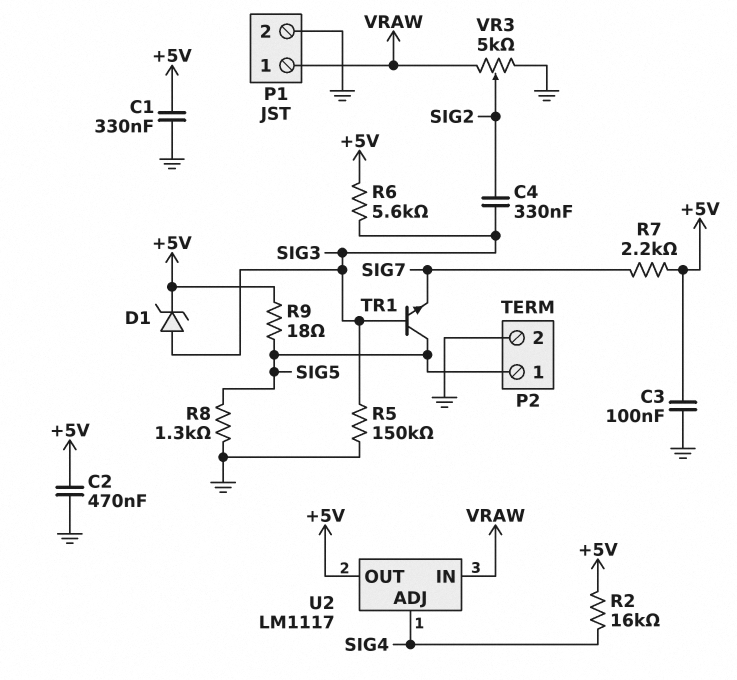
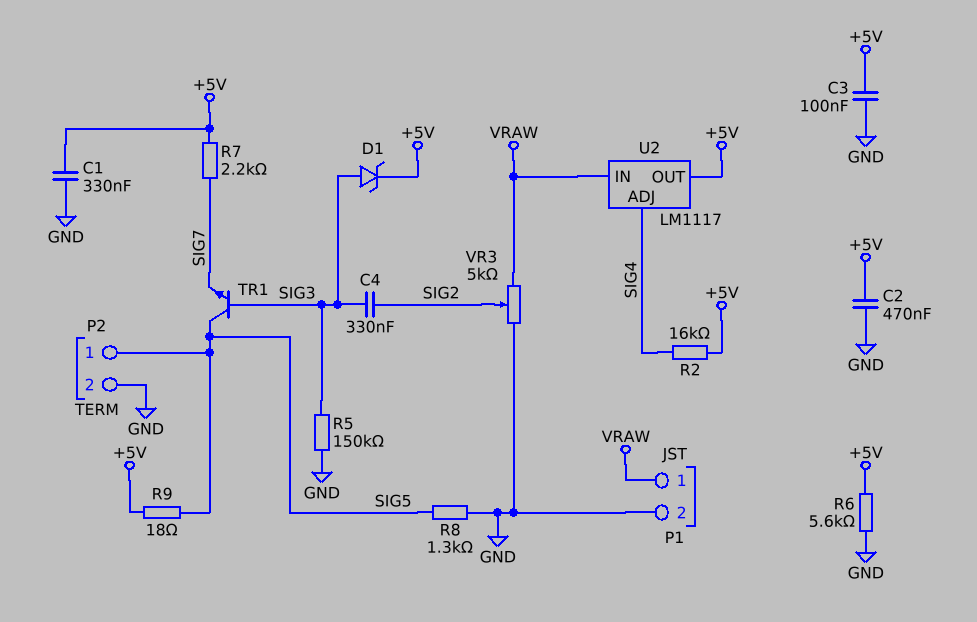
R6: 5.6k (+5V, SIG3) -> 5.6k (+5V, GND)

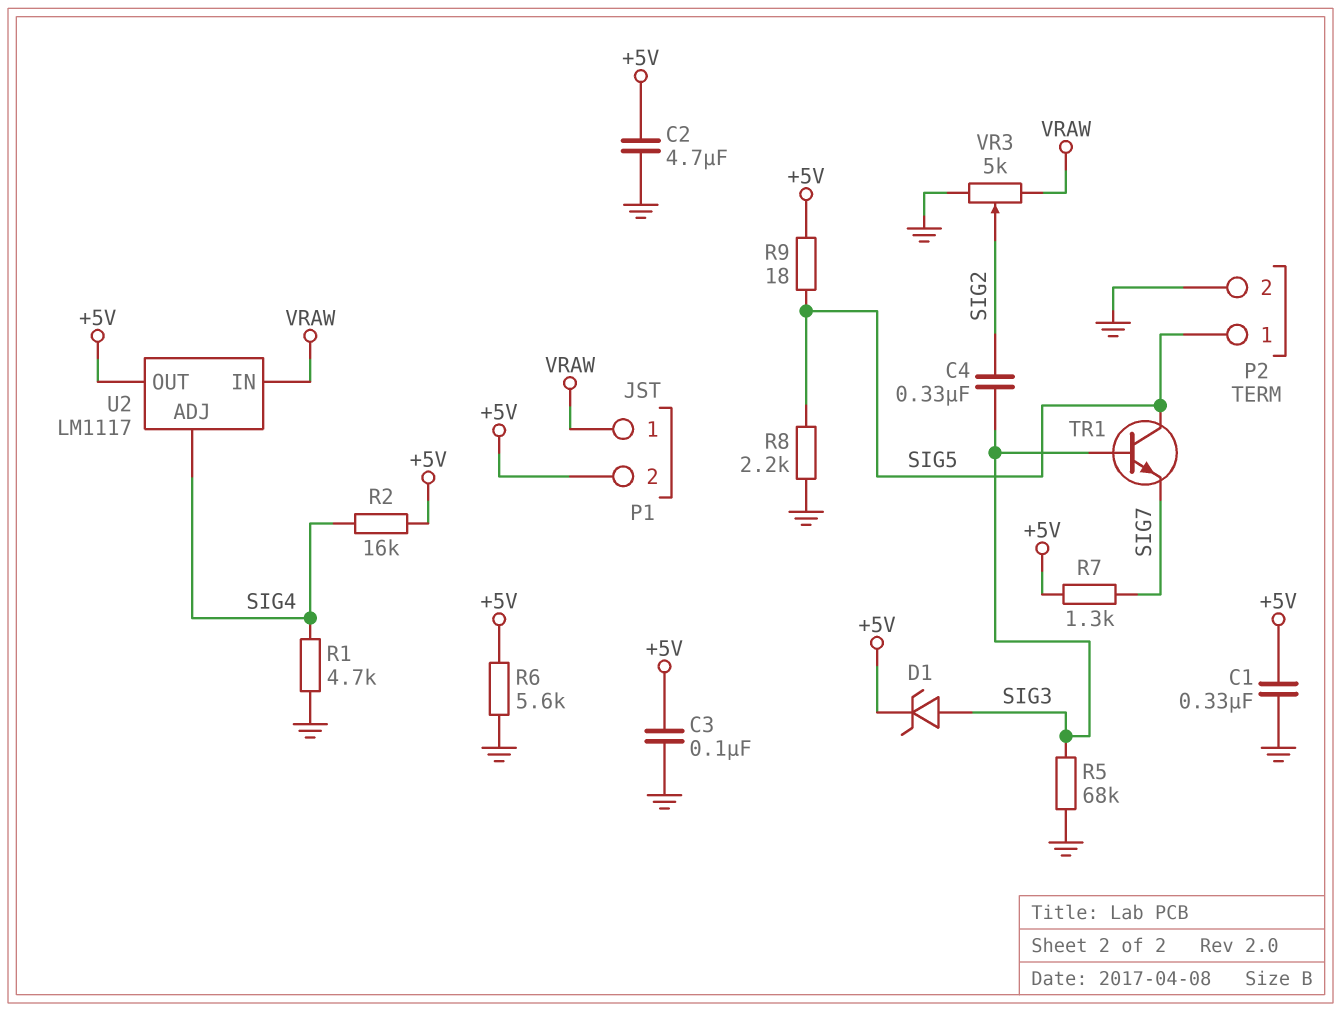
C2: 470nF (+5V, GND) -> 4.7uF (+5V, GND)
P1 pin 2: GND -> +5V
R1: none -> 4.7k (GND, SIG4)
R5: 150k (GND, SIG3) -> 68k (GND, SIG3)
R7: 2.2k (+5V, SIG7) -> 1.3k (+5V, SIG7)
R8: 1.3k (GND, SIG5) -> 2.2k (GND, SIG5)

